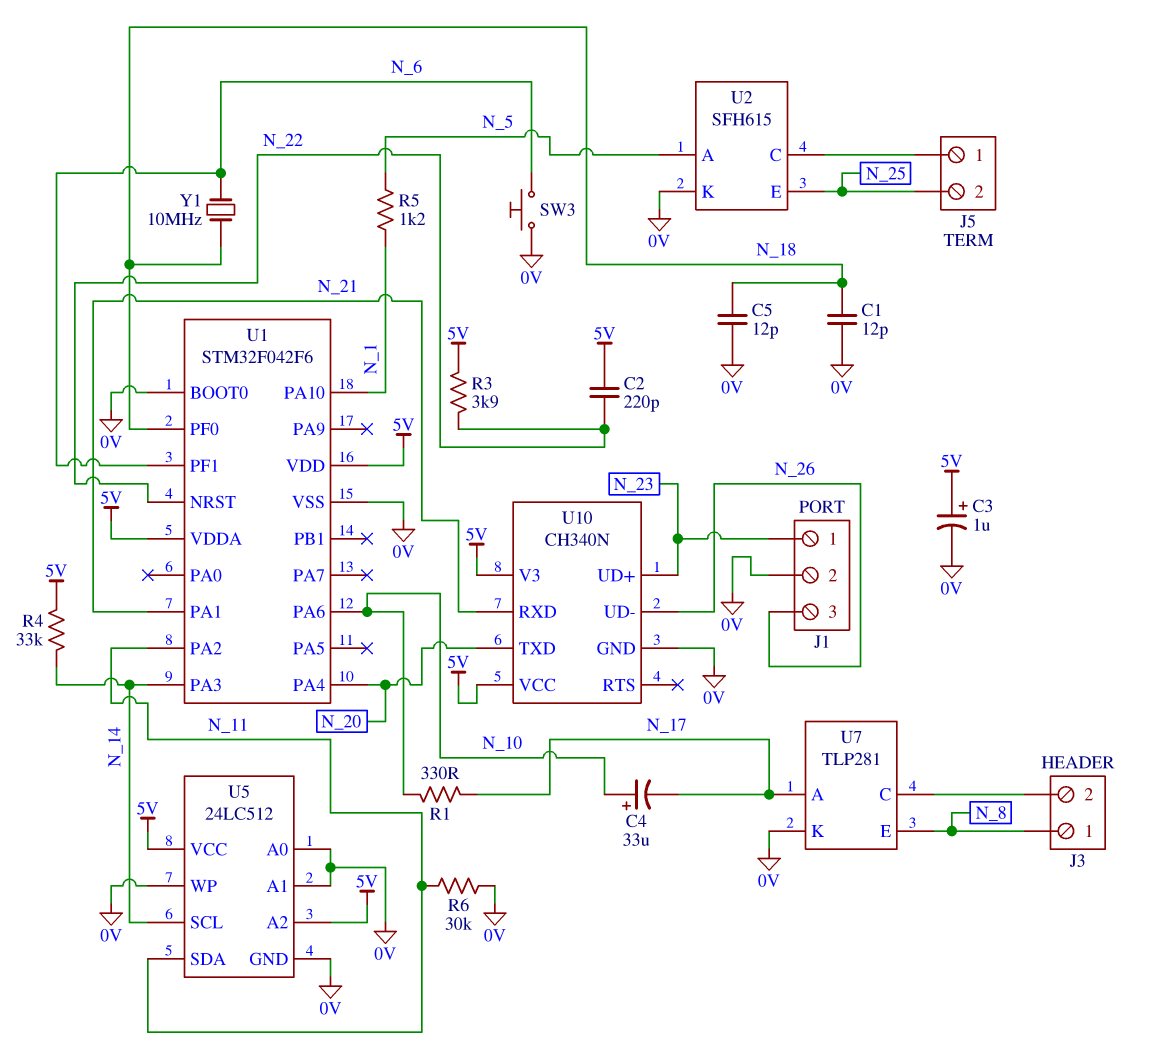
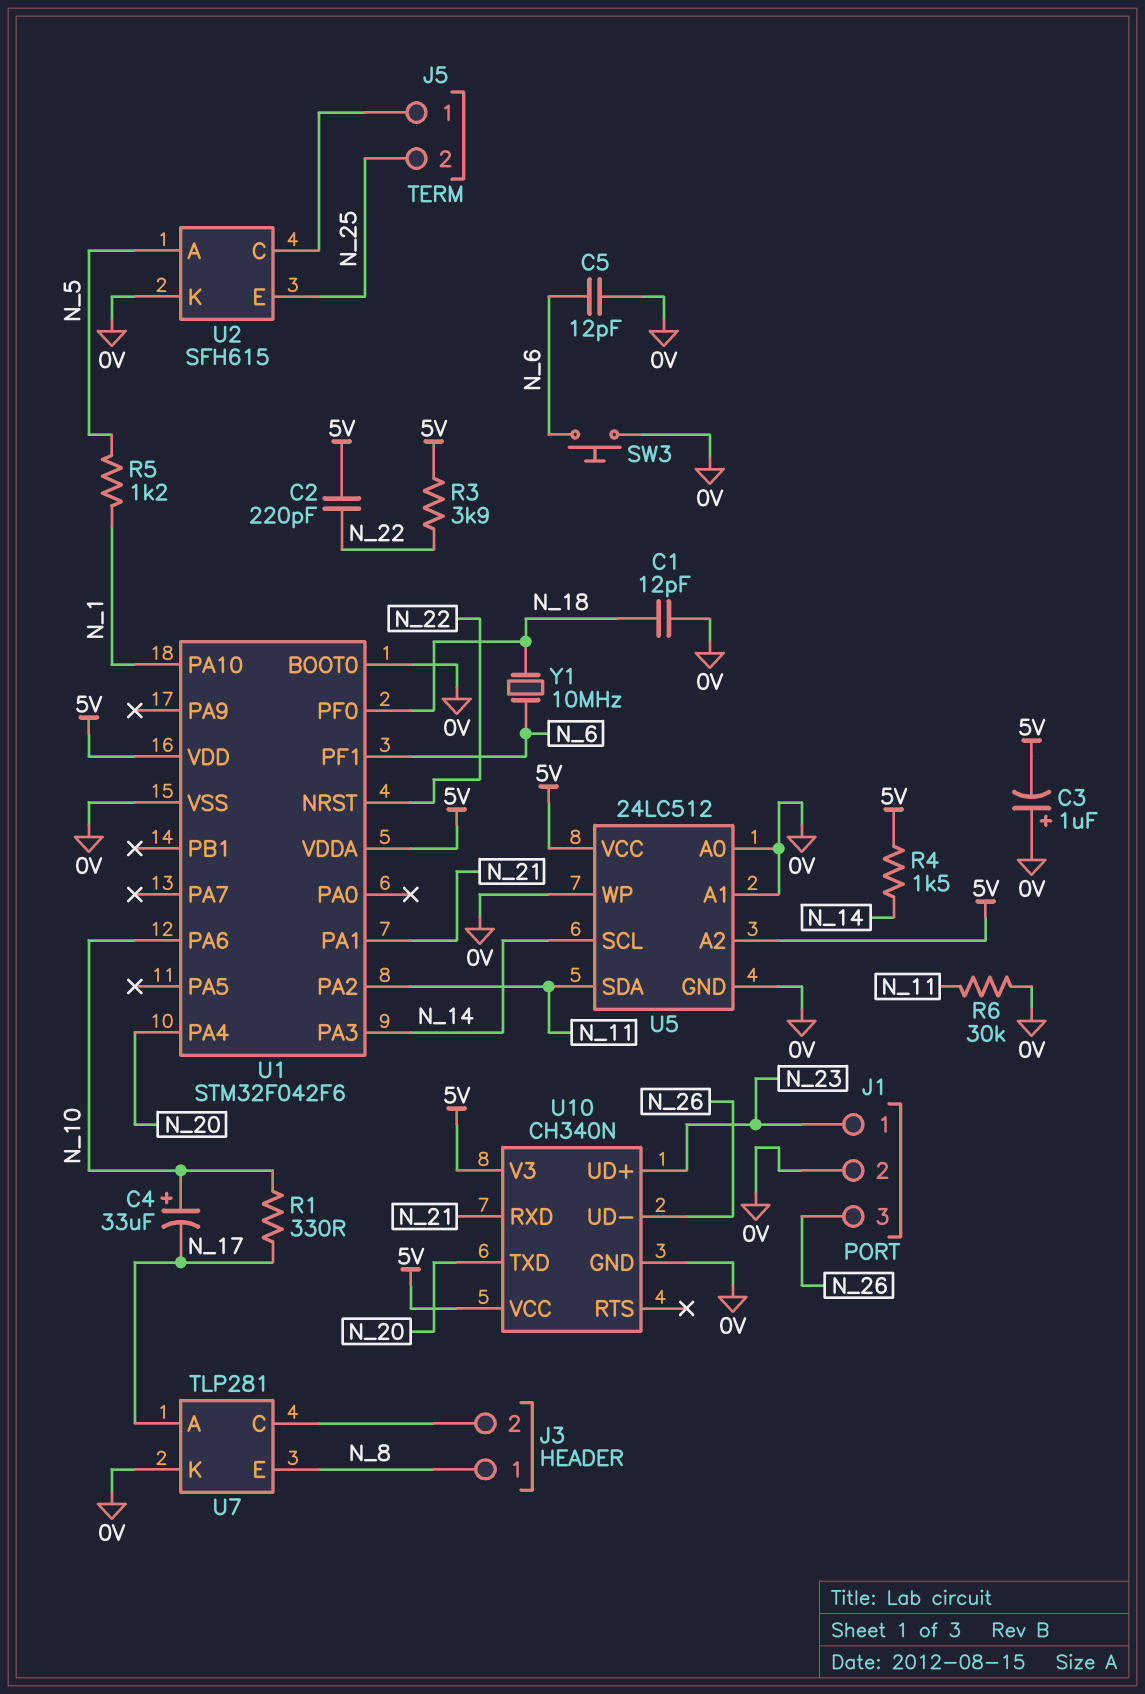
C3: 1uF (plus 5V, minus 0V) -> 1uF (plus 0V, minus 5V)
C5: 12pF (0V, N_18) -> 12pF (0V, N_6)
R4: 33k (5V, N_14) -> 1.5k (5V, N_14)

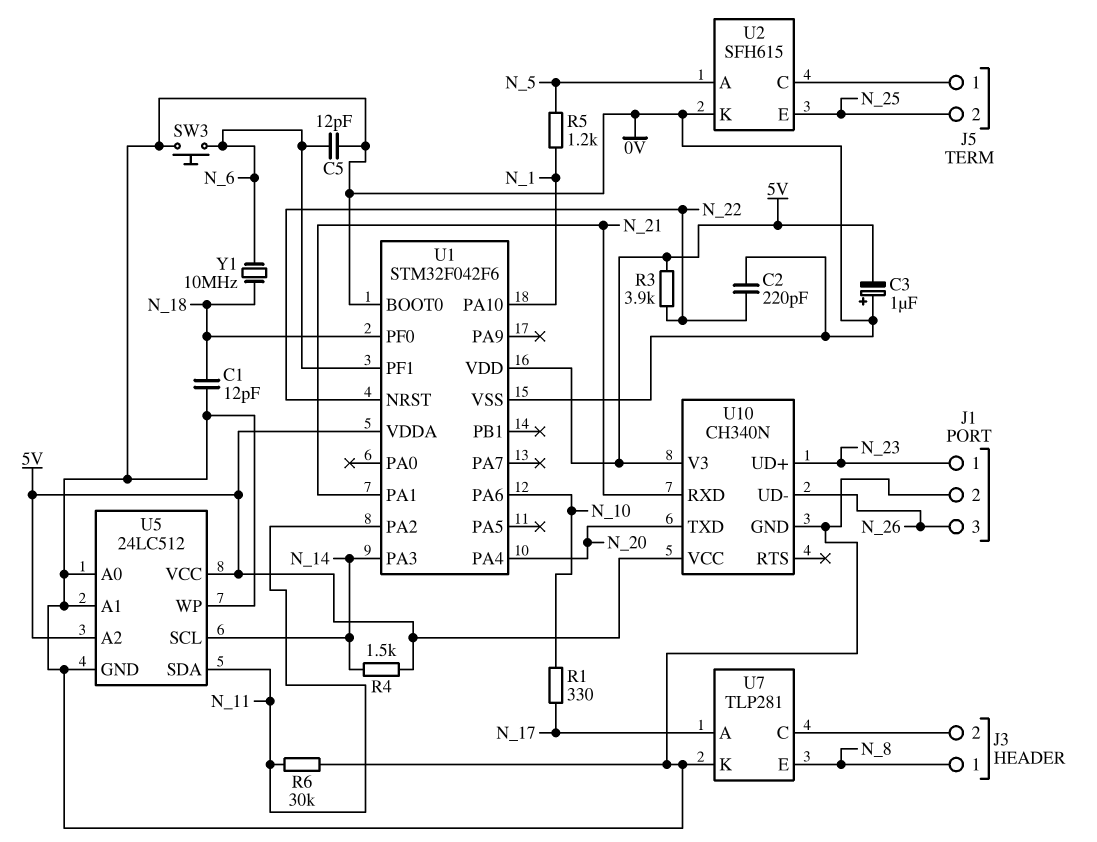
C2: 220pF (5V, N_22) -> 220pF (0V, N_22)
C4: 33uF (plus N_10, minus N_17) -> none

